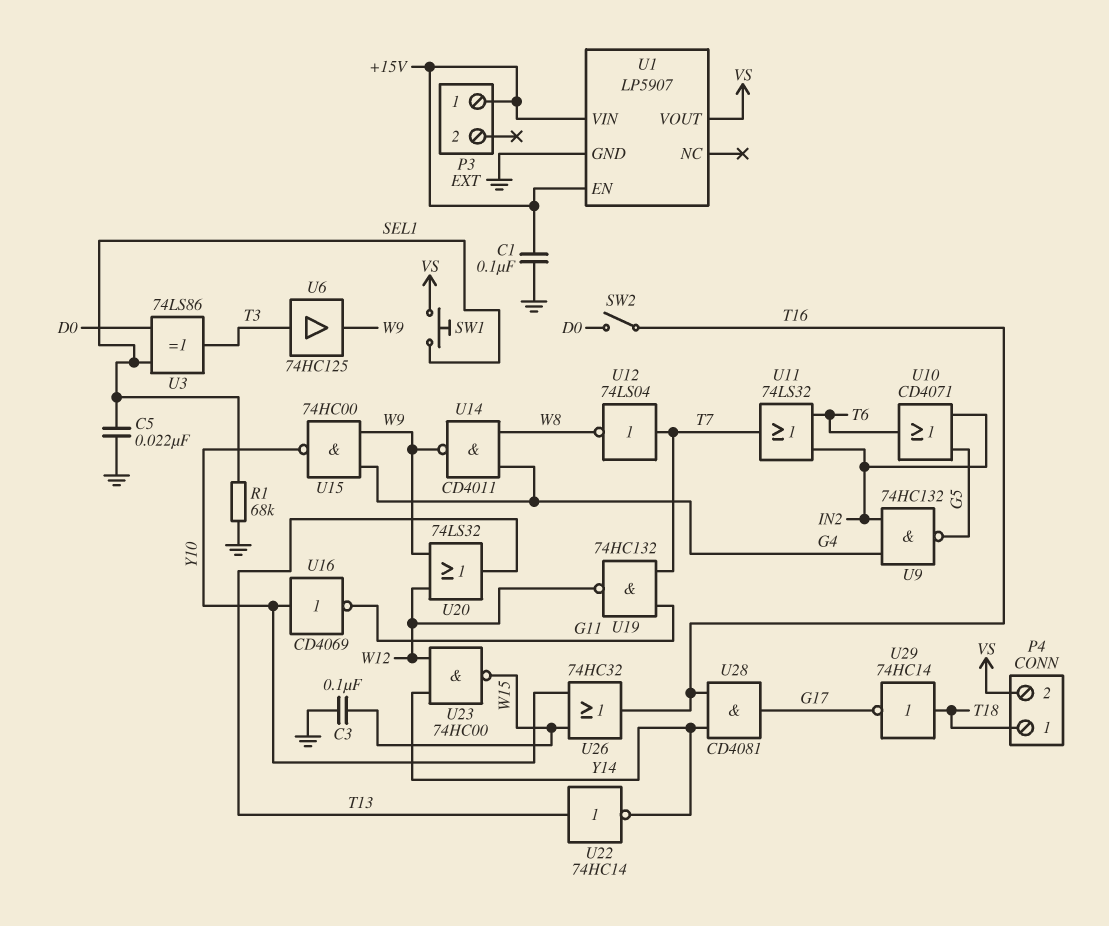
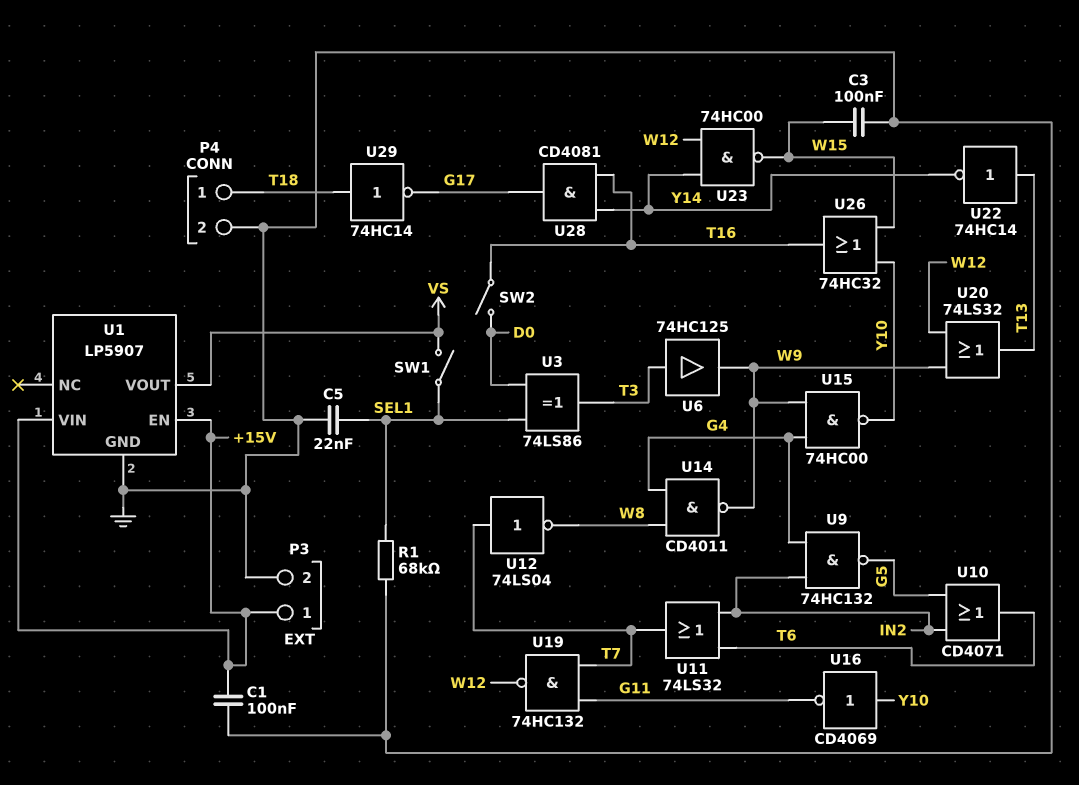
P3 pin 2: none -> GND
P4 pin 2: VS -> GND
SW1: button (SEL1, VS) -> switch (SEL1, VS)

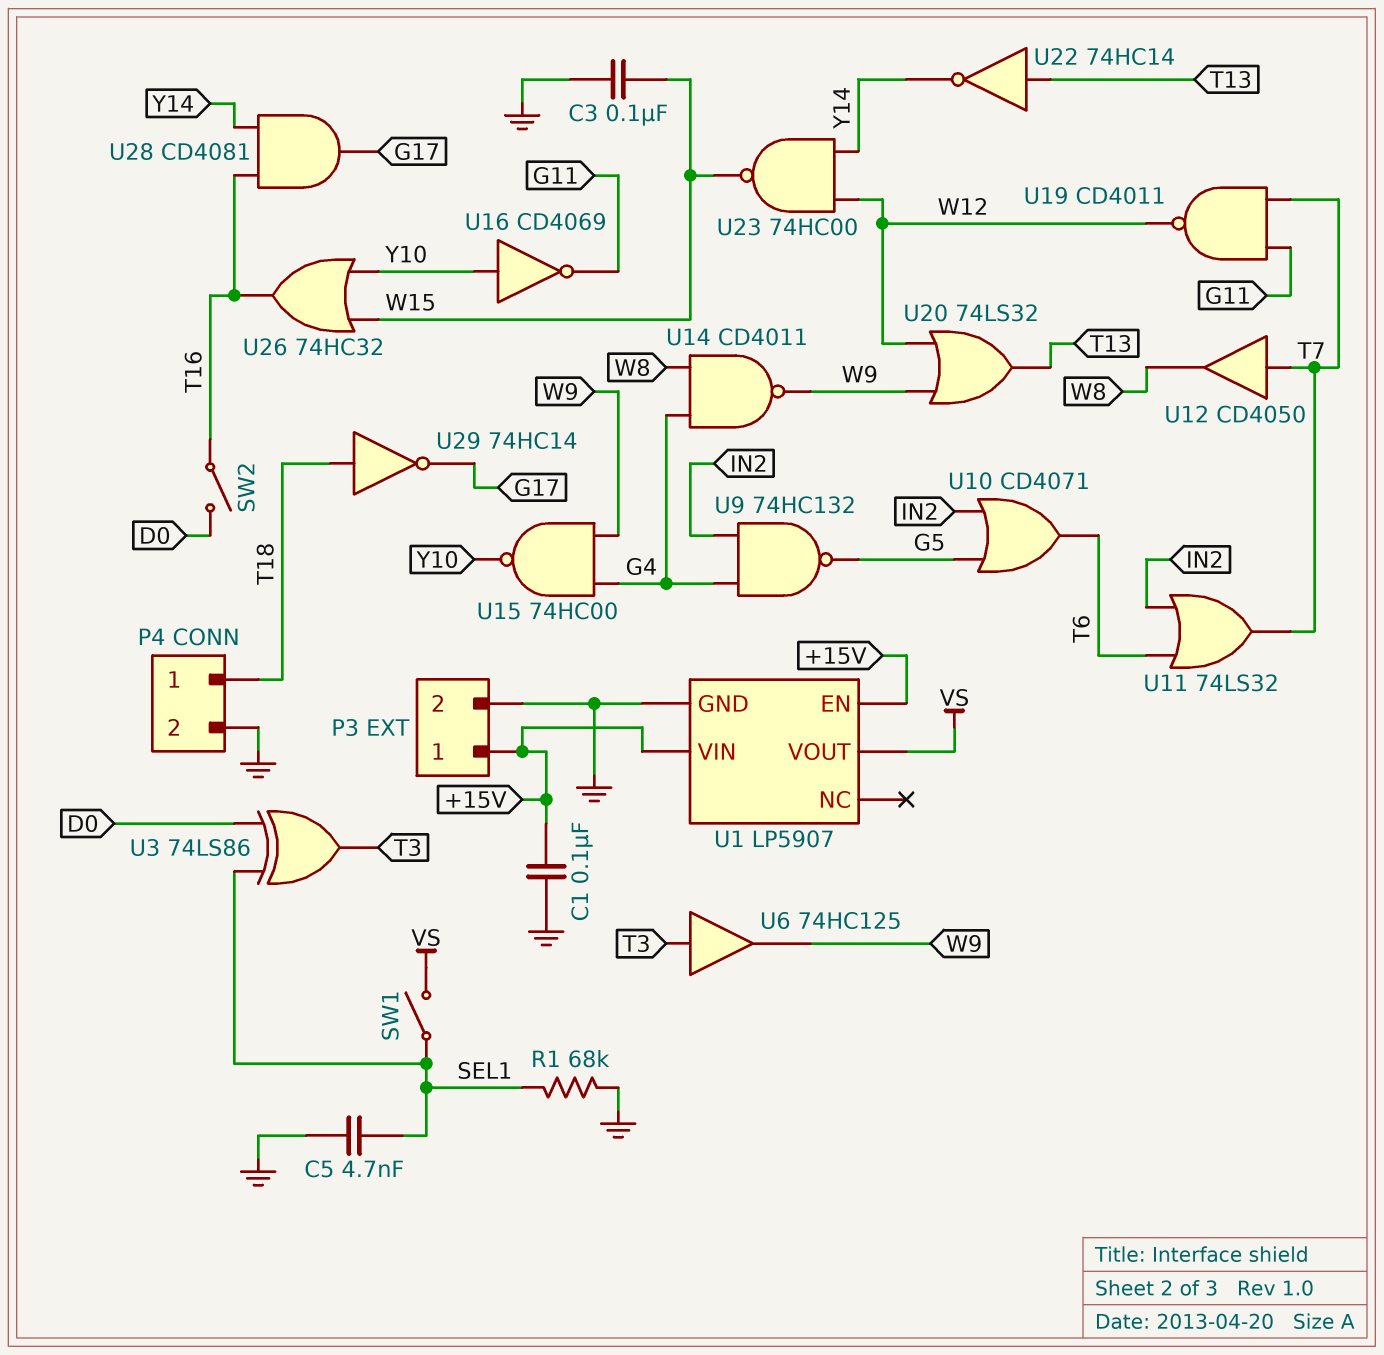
C5: 22nF (GND, SEL1) -> 4.7nF (GND, SEL1)
U12: NOT 74LS04 (in T7, out W8) -> buffer CD4050 (in T7, out W8)
U19: NAND 74HC132 (in G11, in T7, out W12) -> NAND CD4011 (in G11, in T7, out W12)

